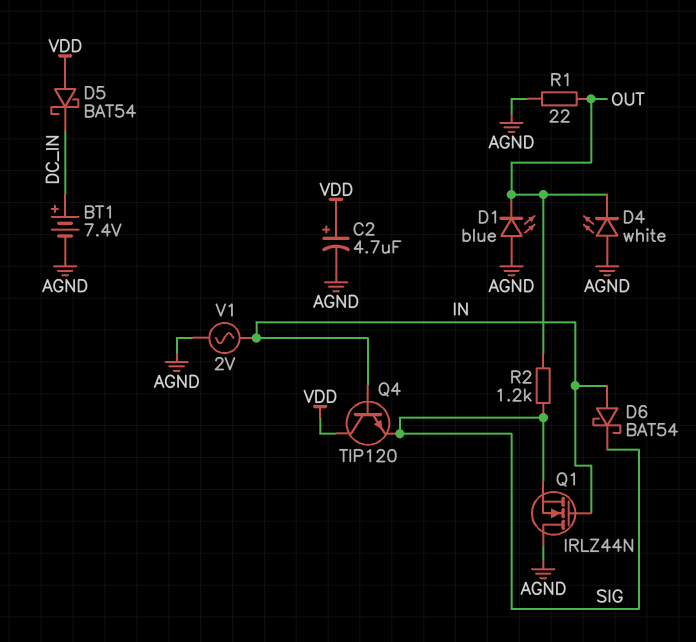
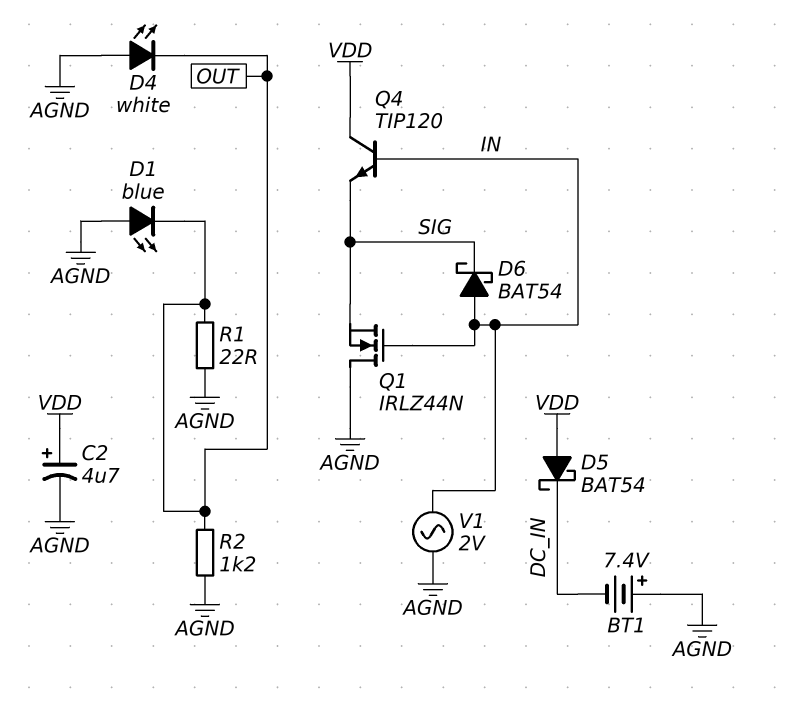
BT1: 7.4V (plus DC_IN, minus AGND) -> 7.4V (plus AGND, minus DC_IN)
R2: 1.2k (OUT, SIG) -> 1.2k (AGND, OUT)

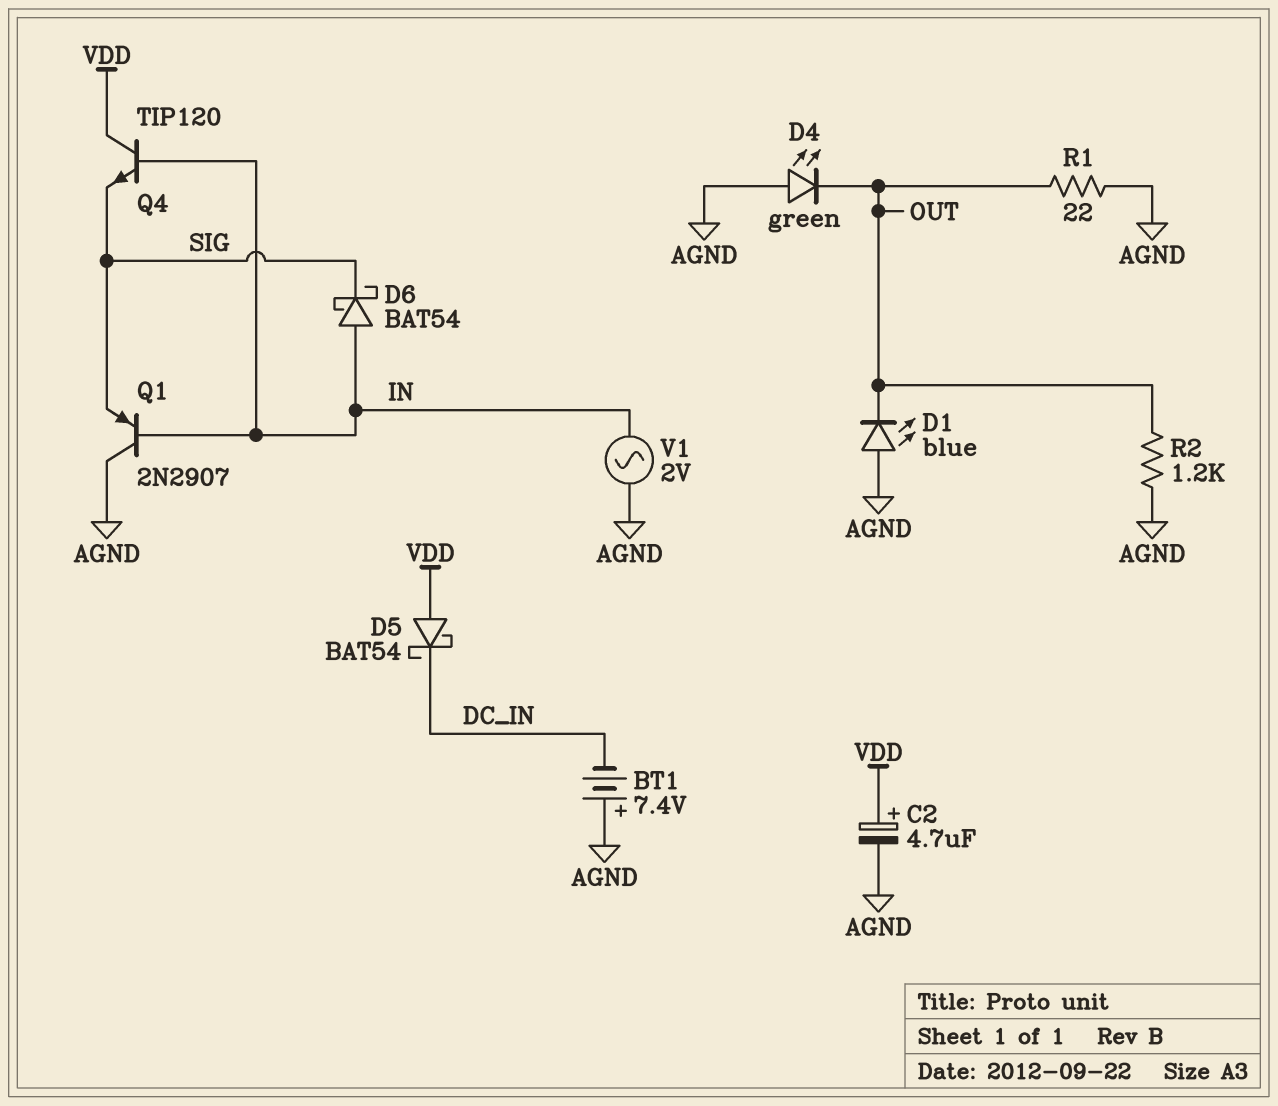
D4: LED white (A AGND, K OUT) -> LED green (A AGND, K OUT)
Q1: NMOS IRLZ44N (G IN, D AGND, S SIG) -> PNP 2N2907 (B IN, C AGND, E SIG)

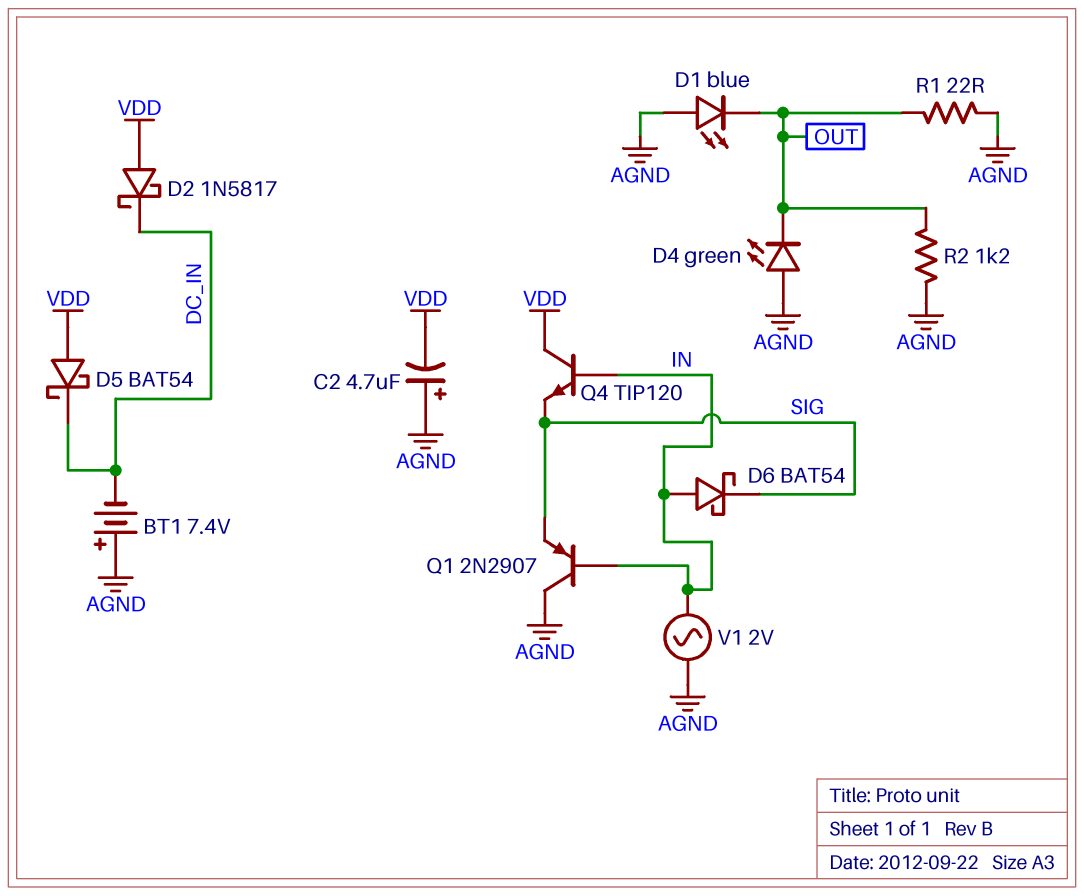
C2: 4.7uF (plus VDD, minus AGND) -> 4.7uF (plus AGND, minus VDD)
D2: none -> schottky 1N5817 (A VDD, K DC_IN)

